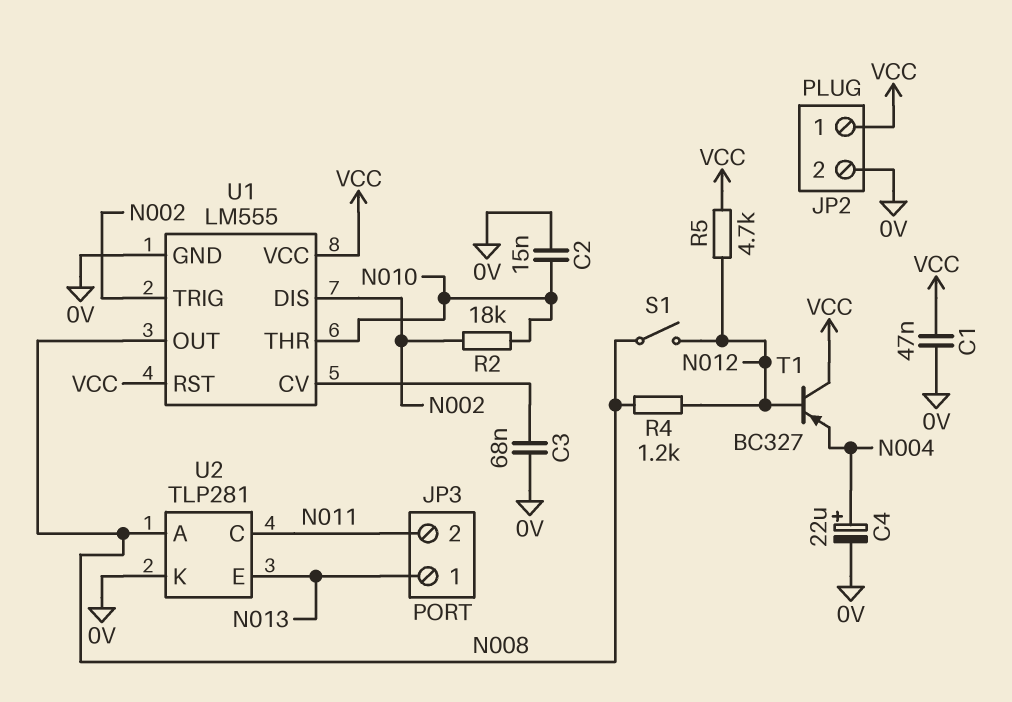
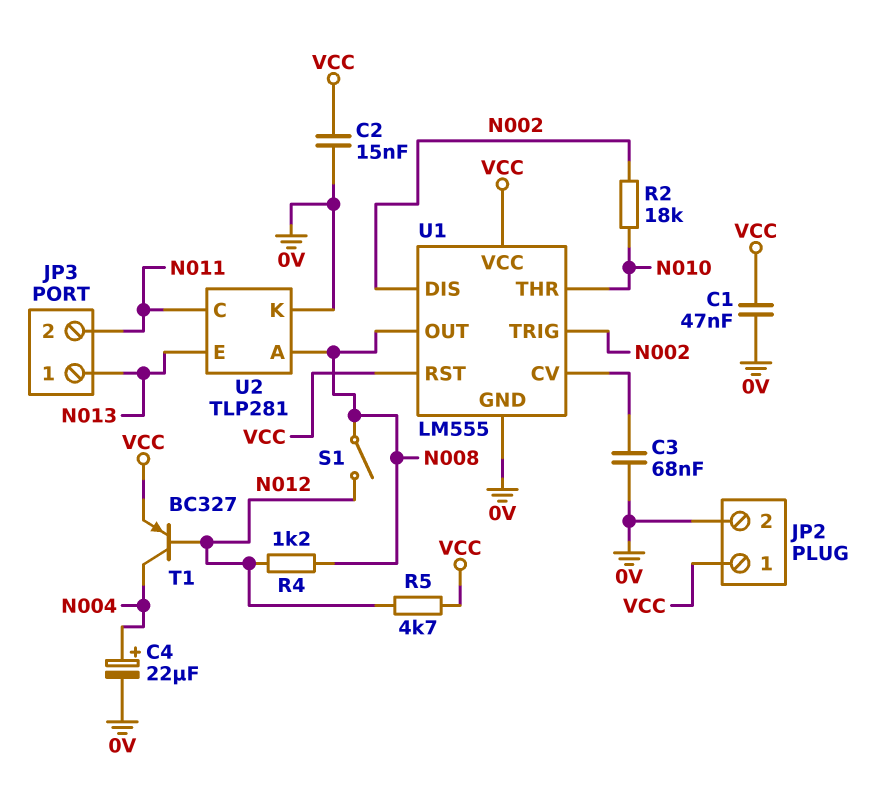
C2: 15nF (0V, N010) -> 15nF (0V, VCC)
T1: PNP BC327 (B N012, C VCC, E N004) -> PNP BC327 (B N012, C N004, E VCC)

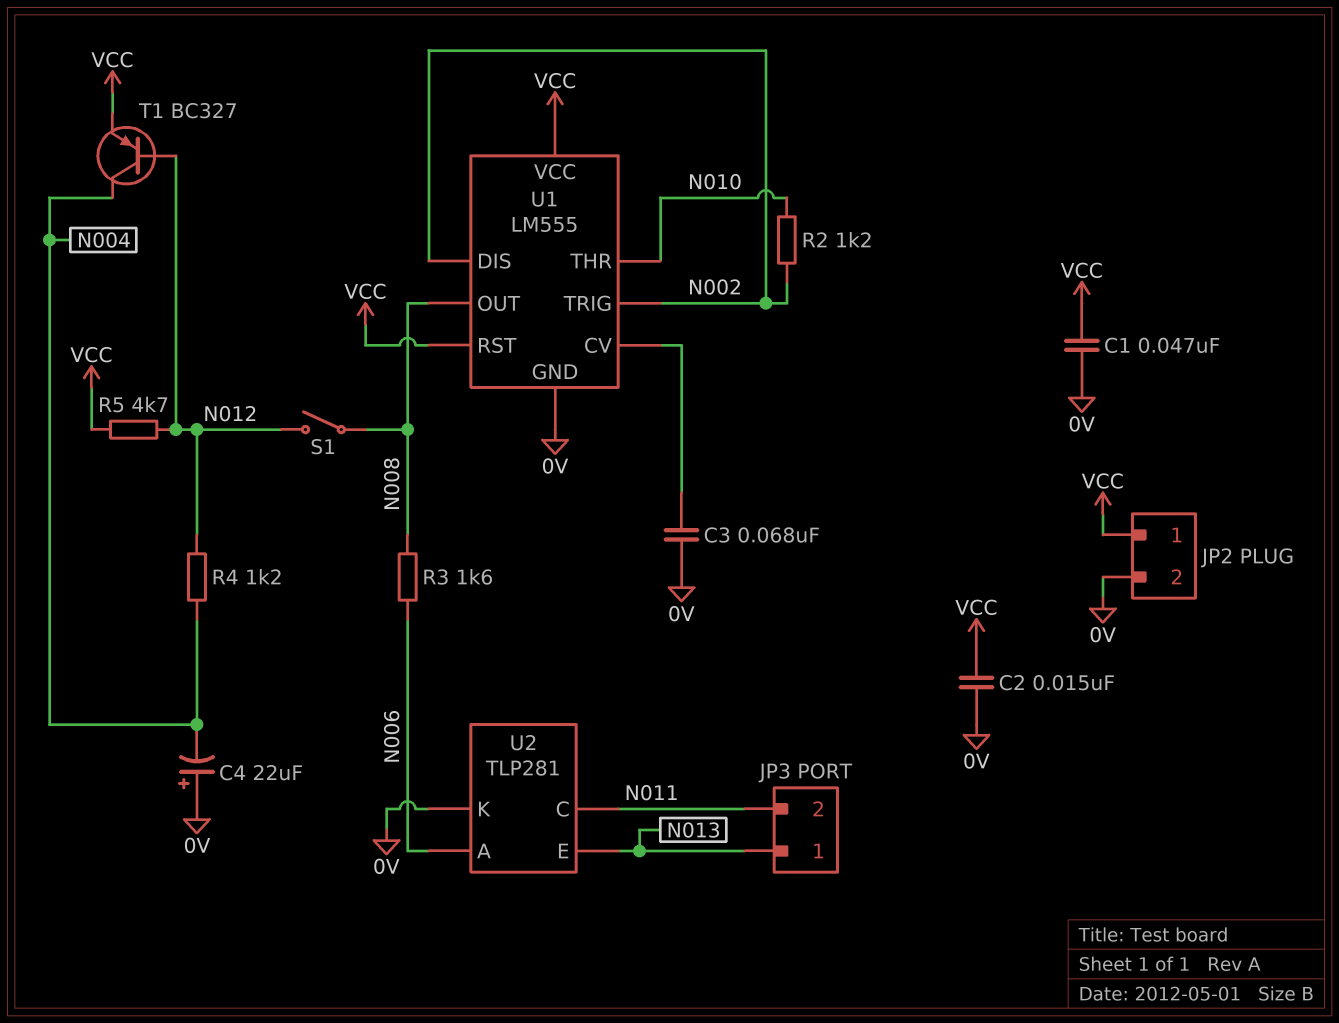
C4: 22uF (plus N004, minus 0V) -> 22uF (plus 0V, minus N004)
R2: 18k (N002, N010) -> 1.2k (N002, N010)
R3: none -> 1.6k (N006, N008)
R4: 1.2k (N008, N012) -> 1.2k (N004, N012)
U2 pin A: N008 -> N006

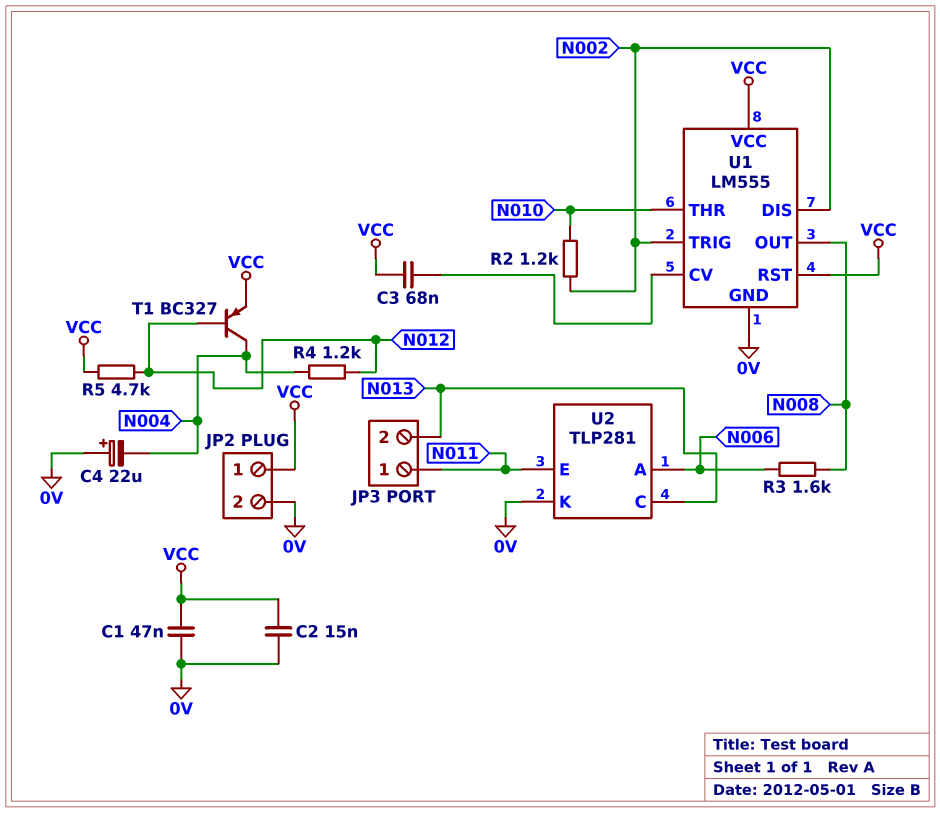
C3: 68nF (0V, U1/CV) -> 68nF (U1/CV, VCC)
JP3 pin 1: N013 -> N011
JP3 pin 2: N011 -> N013
S1: switch (N008, N012) -> none
U2 pin C: N011 -> N013
U2 pin E: N013 -> N011

